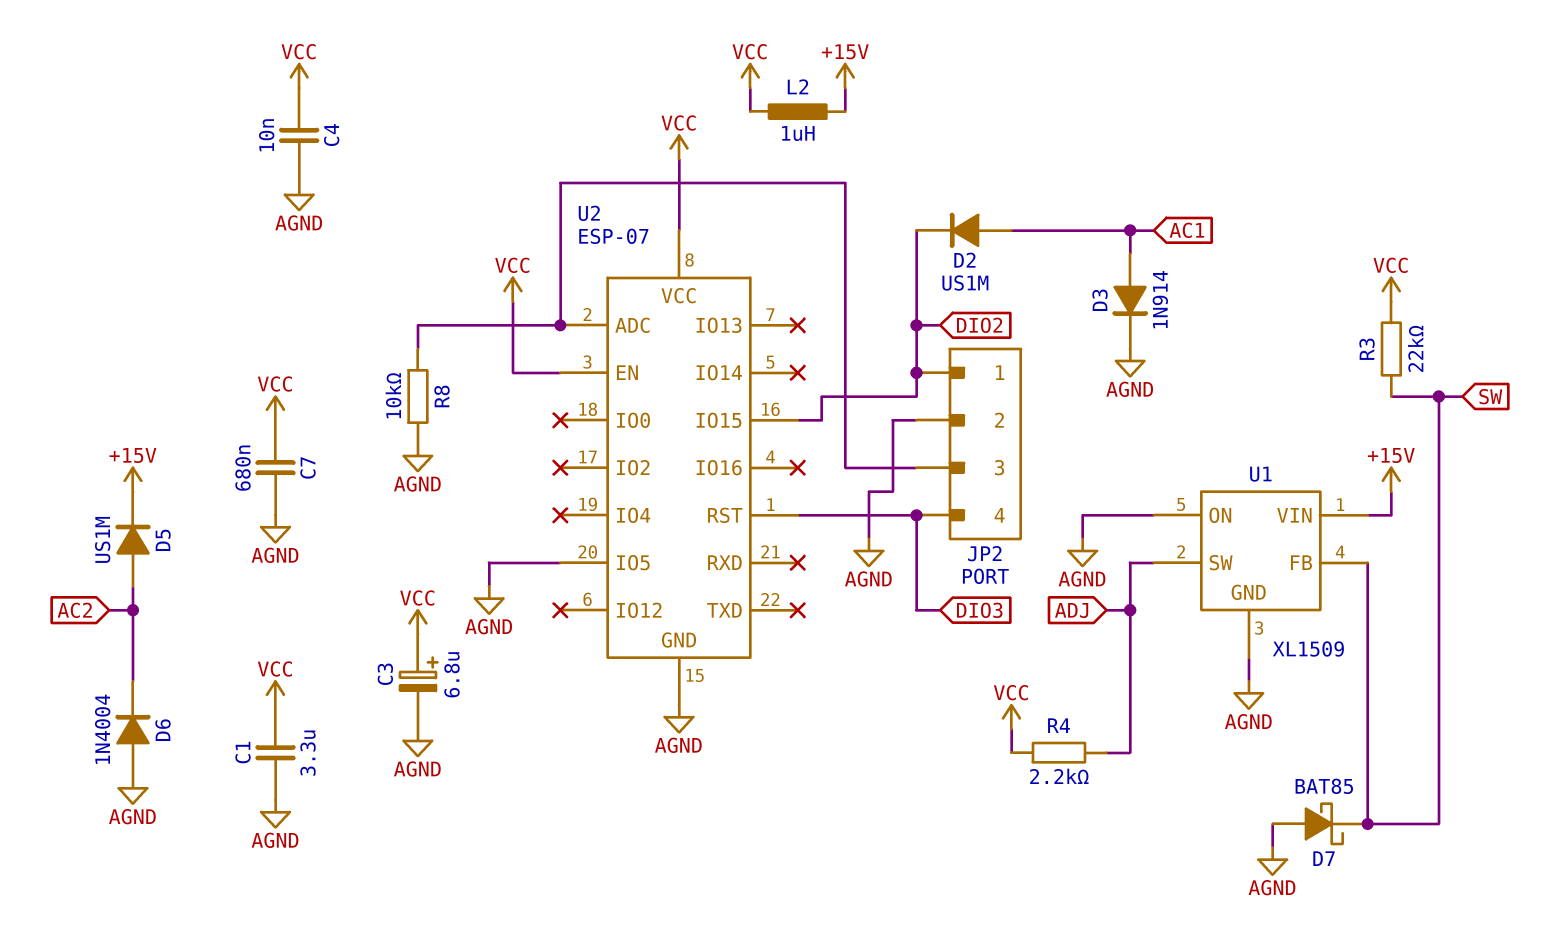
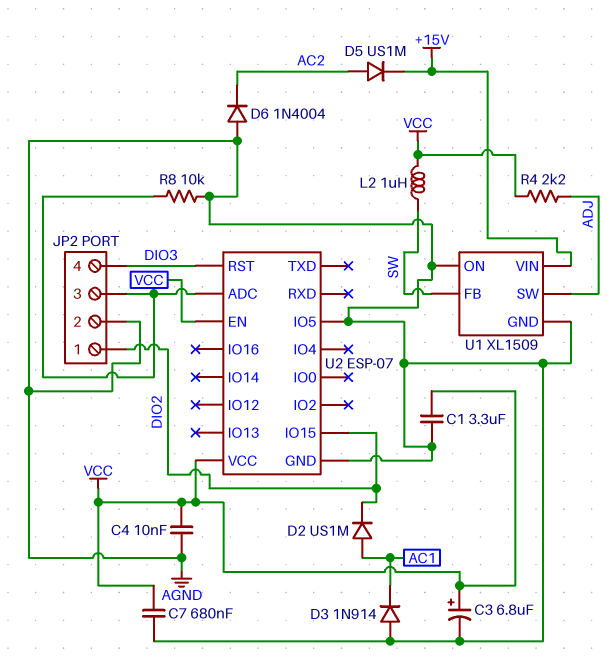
D3: diode 1N914 (A AC1, K AGND) -> diode 1N914 (A AGND, K AC1)
D7: schottky BAT85 (A AGND, K SW) -> none
L2: 1uH (+15V, VCC) -> 1uH (SW, VCC)
R3: 22k (SW, VCC) -> none

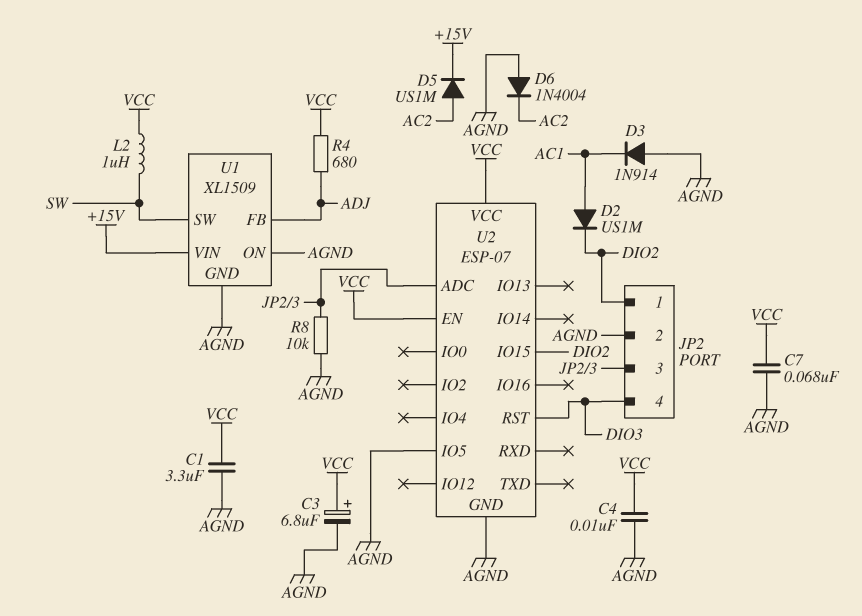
C7: 680nF (AGND, VCC) -> 68nF (AGND, VCC)
R4: 2.2k (ADJ, VCC) -> 680 (ADJ, VCC)
U1 pin FB: SW -> ADJ
U1 pin SW: ADJ -> SW

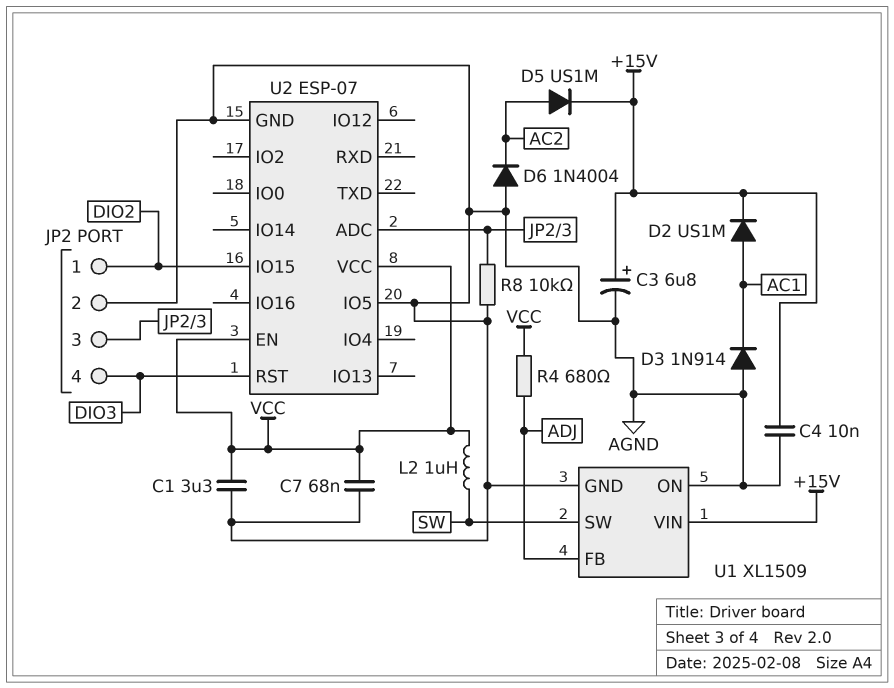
C3: 6.8uF (plus VCC, minus AGND) -> 6.8uF (plus +15V, minus AGND)
C4: 10nF (AGND, VCC) -> 10nF (+15V, AGND)
D2: diode US1M (A AC1, K DIO2) -> diode US1M (A AC1, K +15V)

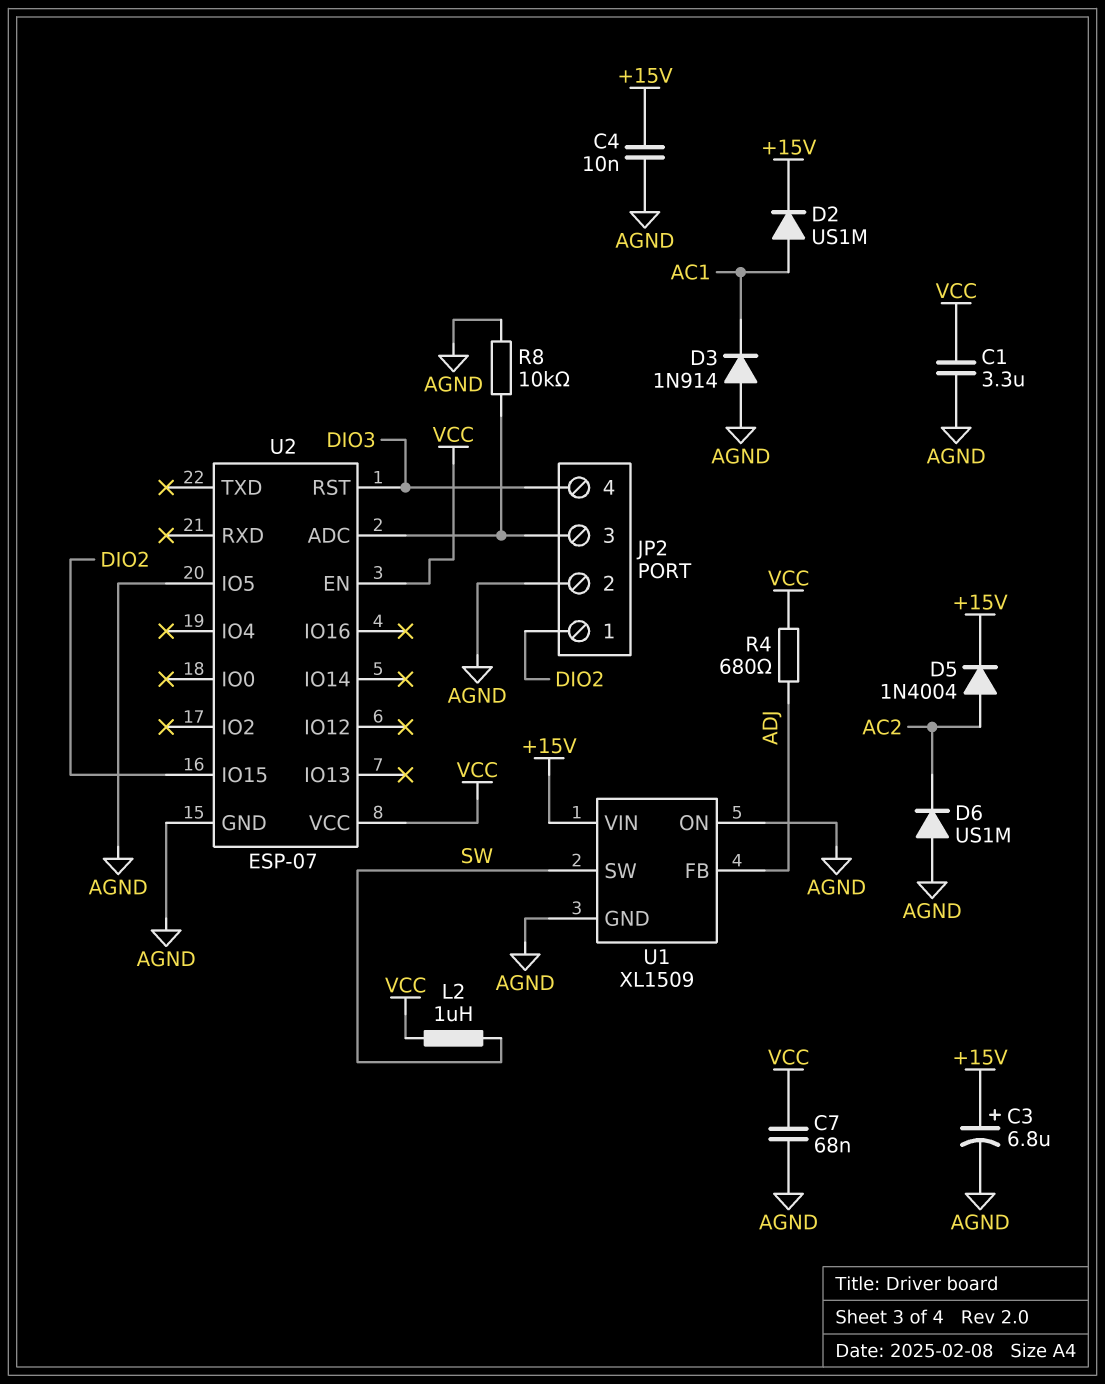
D5: diode US1M (A AC2, K +15V) -> diode 1N4004 (A AC2, K +15V)
D6: diode 1N4004 (A AGND, K AC2) -> diode US1M (A AGND, K AC2)

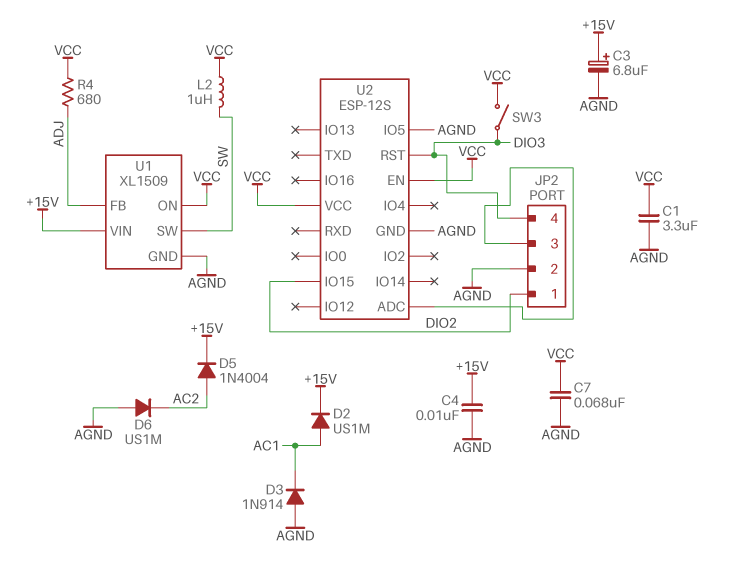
R8: 10k (AGND, JP2/3) -> none
SW3: none -> switch (DIO3, VCC)
U1 pin ON: AGND -> VCC
U2: ESP-07 -> ESP-12S

